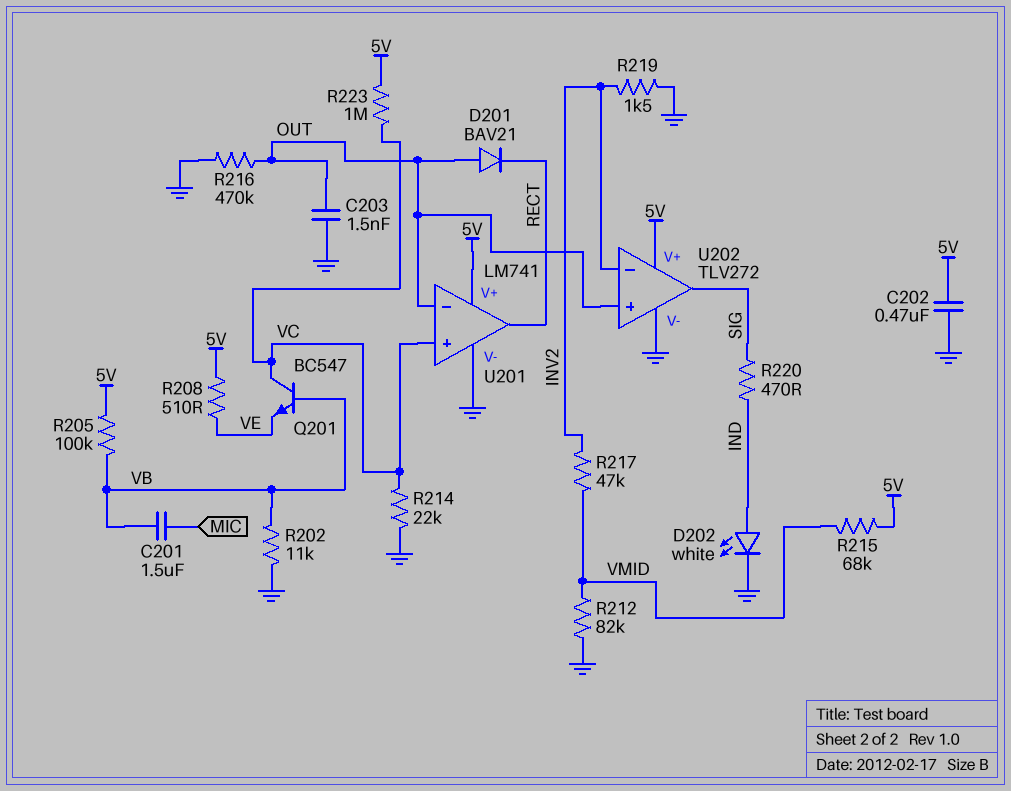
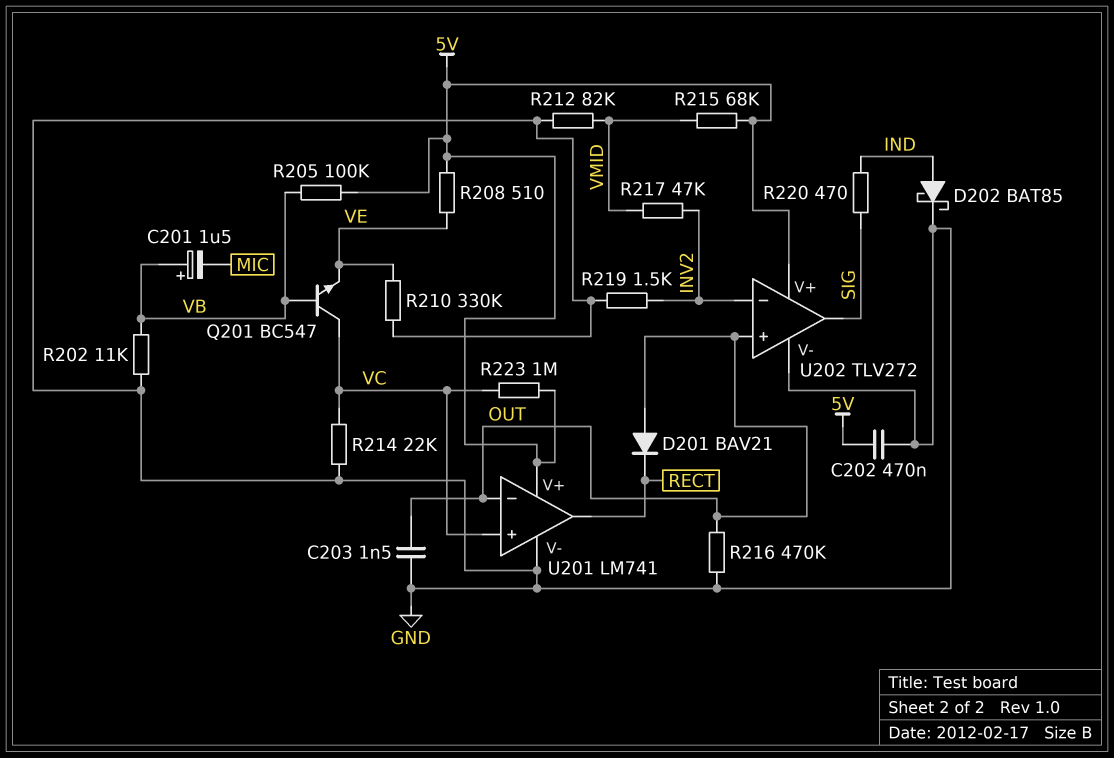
C201: 1.5uF (MIC, VB) -> 1.5uF (plus VB, minus MIC)
D202: LED white (A IND, K GND) -> schottky BAT85 (A IND, K GND)
R210: none -> 330k (GND, VE)

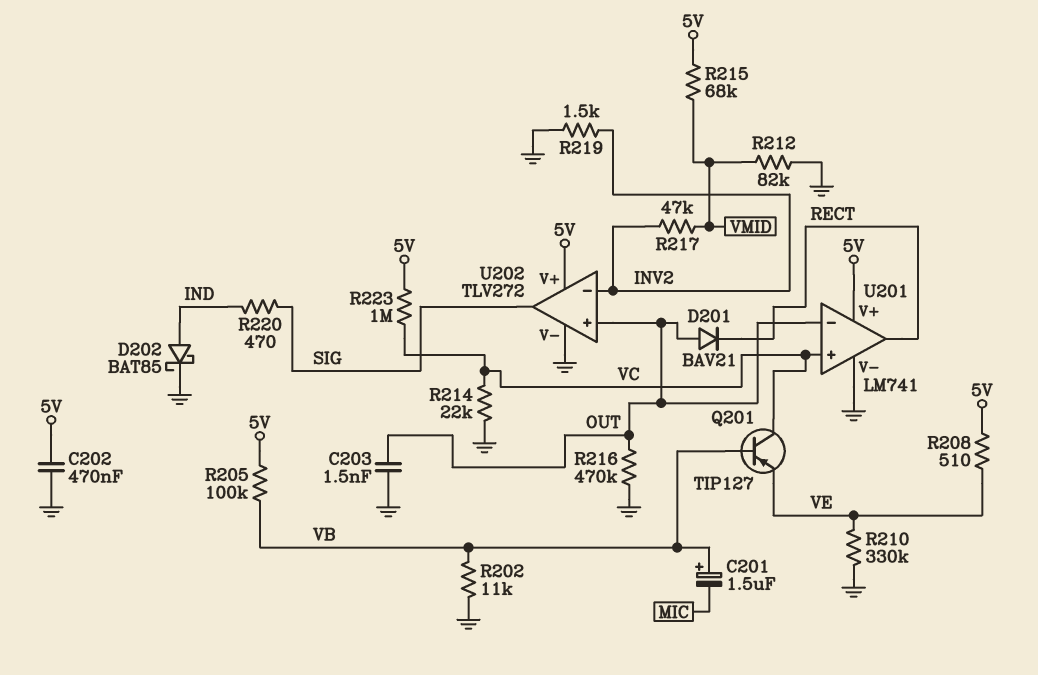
Q201: NPN BC547 (B VB, C VC, E VE) -> PNP TIP127 (B VB, C VC, E VE)

